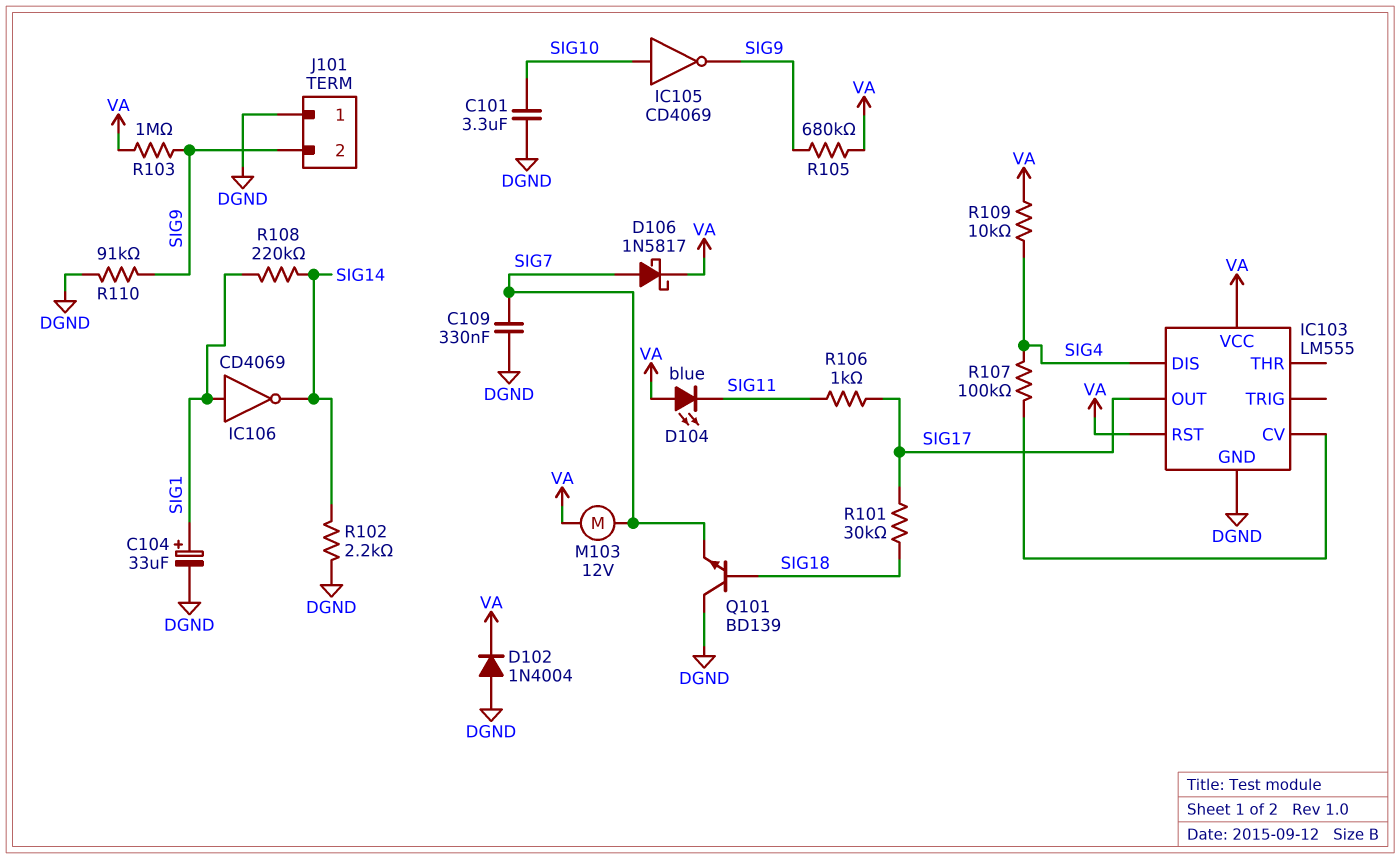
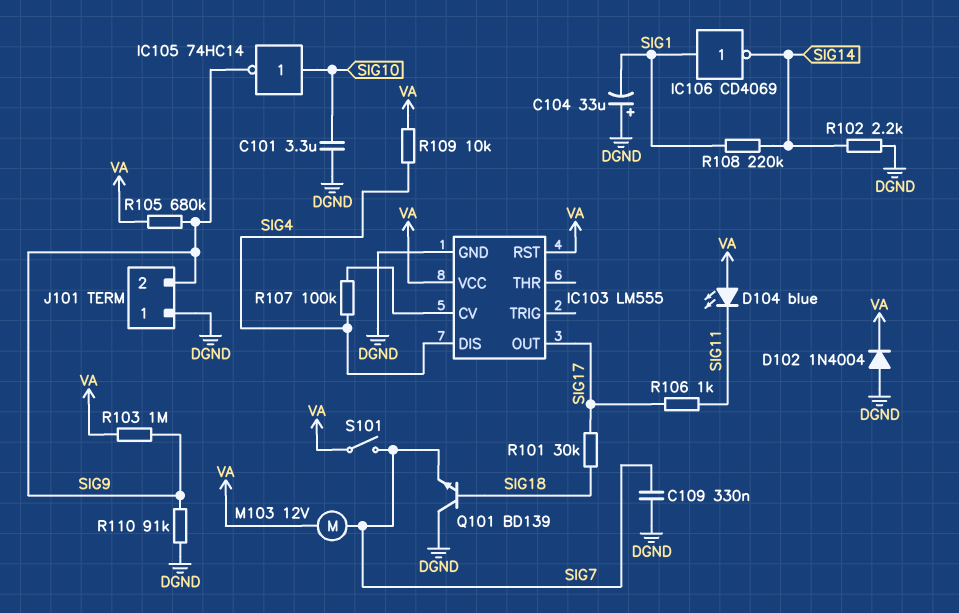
C104: 33uF (plus SIG1, minus DGND) -> 33uF (plus DGND, minus SIG1)
D106: schottky 1N5817 (A SIG7, K VA) -> none
IC105: NOT CD4069 (in SIG10, out SIG9) -> NOT 74HC14 (in SIG10, out SIG9)
S101: none -> switch (SIG7, VA)

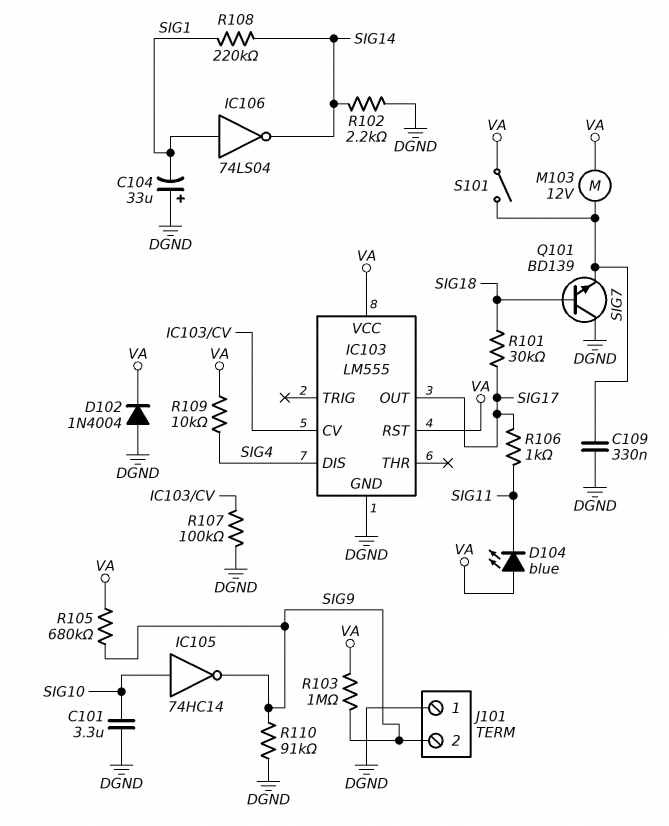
IC106: NOT CD4069 (in SIG1, out SIG14) -> NOT 74LS04 (in SIG1, out SIG14)
R107: 100k (IC103/CV, SIG4) -> 100k (DGND, IC103/CV)

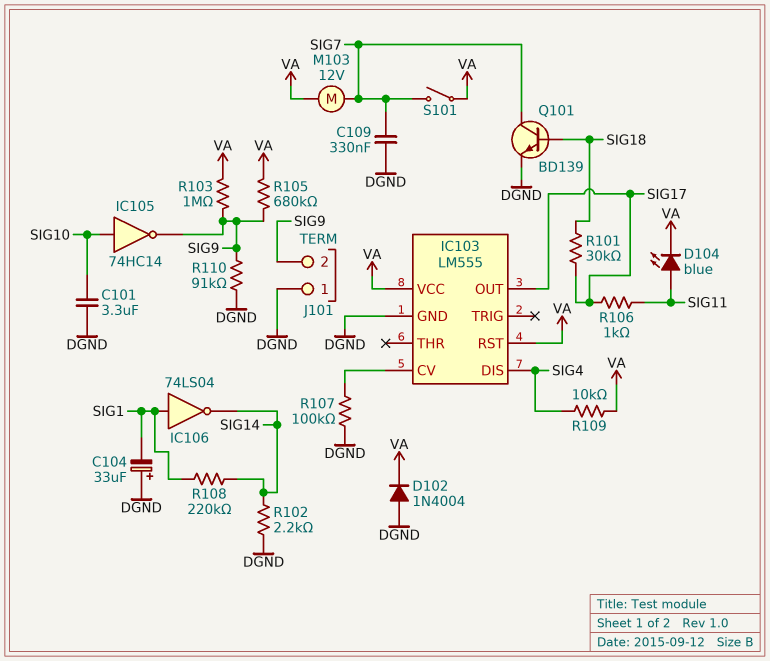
D104: LED blue (A VA, K SIG11) -> LED blue (A SIG11, K VA)
Q101: NPN BD139 (B SIG18, C DGND, E SIG7) -> NPN BD139 (B SIG18, C SIG7, E DGND)

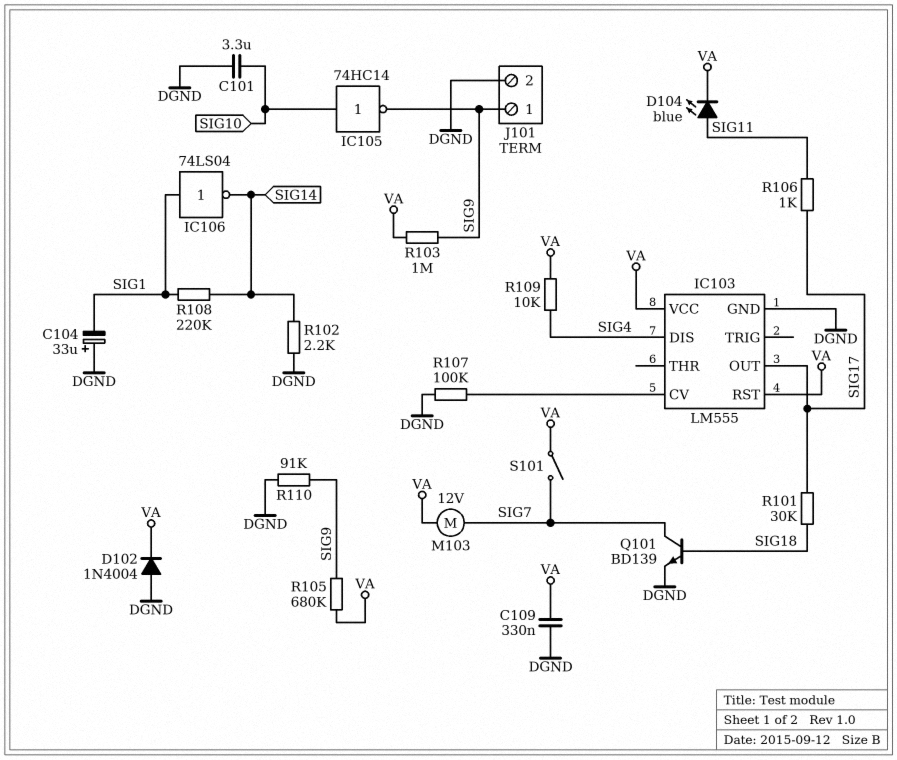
C109: 330nF (DGND, SIG7) -> 330nF (DGND, VA)
J101 pin 1: DGND -> SIG9
J101 pin 2: SIG9 -> DGND

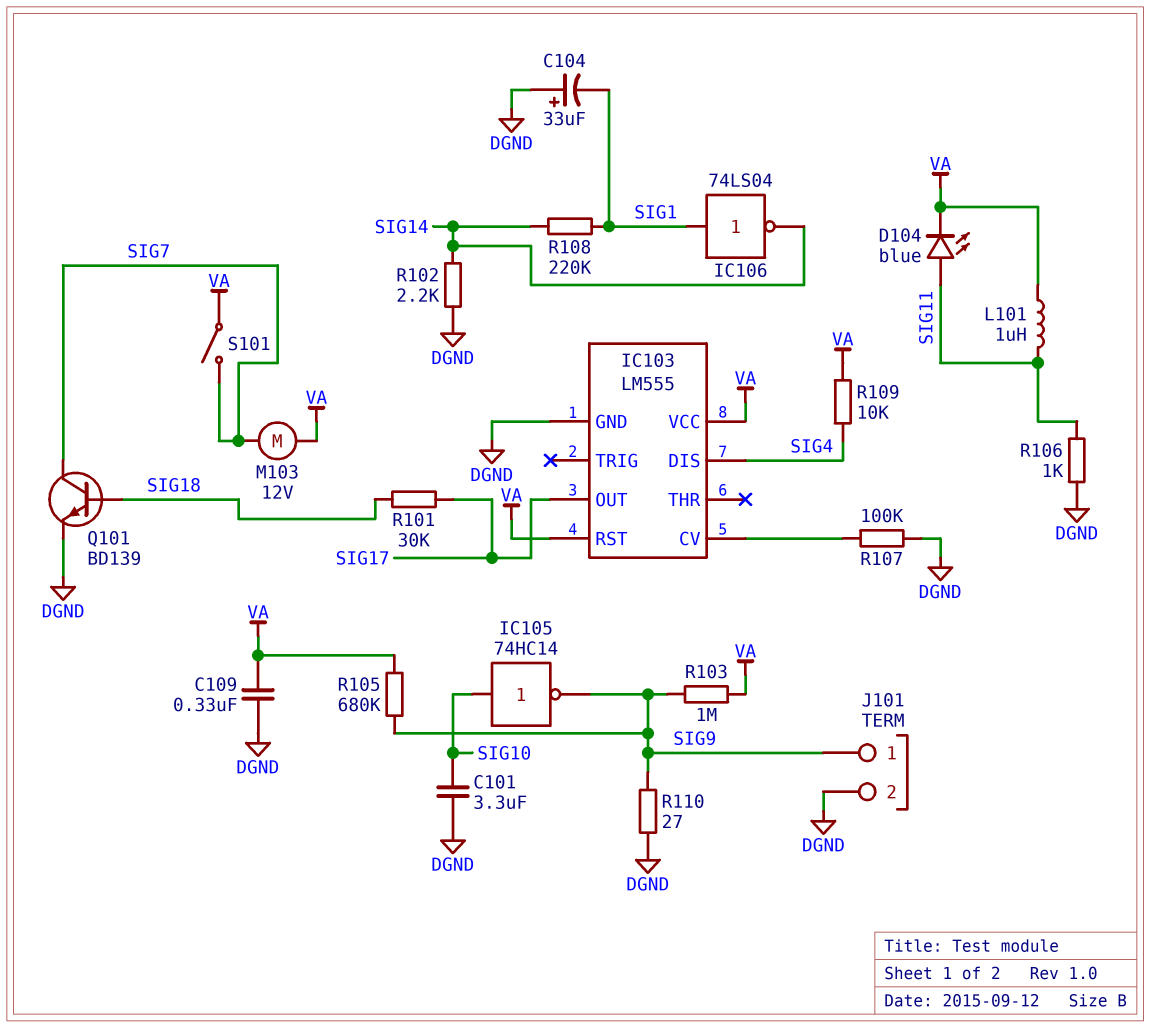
D102: diode 1N4004 (A DGND, K VA) -> none
L101: none -> 1uH (SIG11, VA)
R106: 1k (SIG11, SIG17) -> 1k (DGND, SIG11)
R110: 91k (DGND, SIG9) -> 27 (DGND, SIG9)

